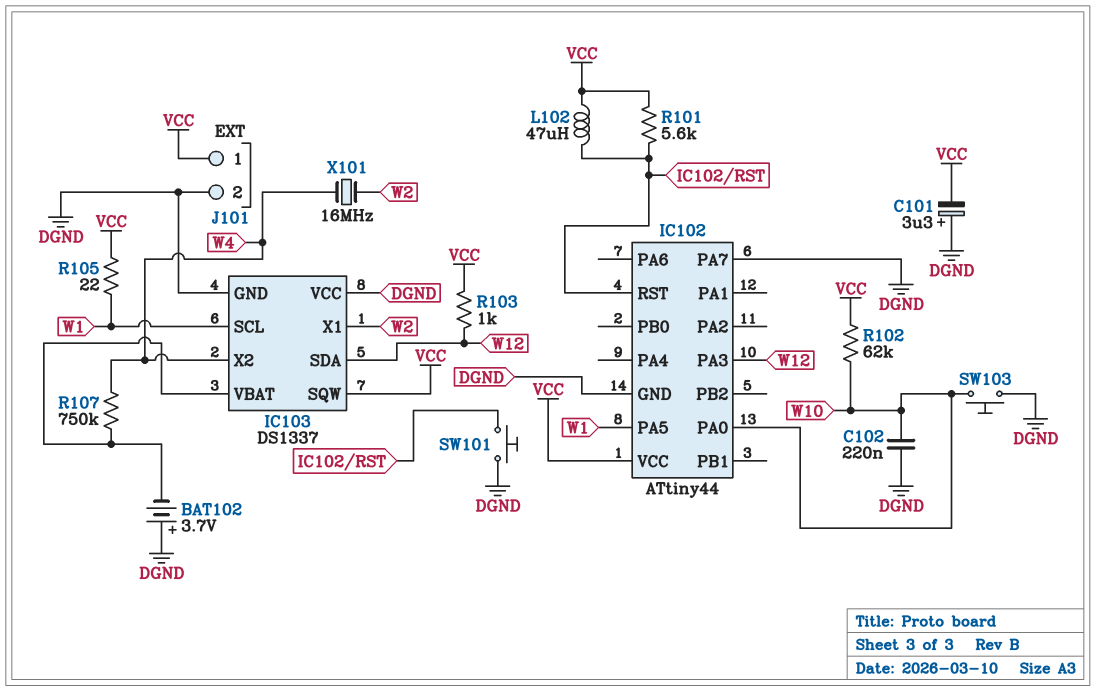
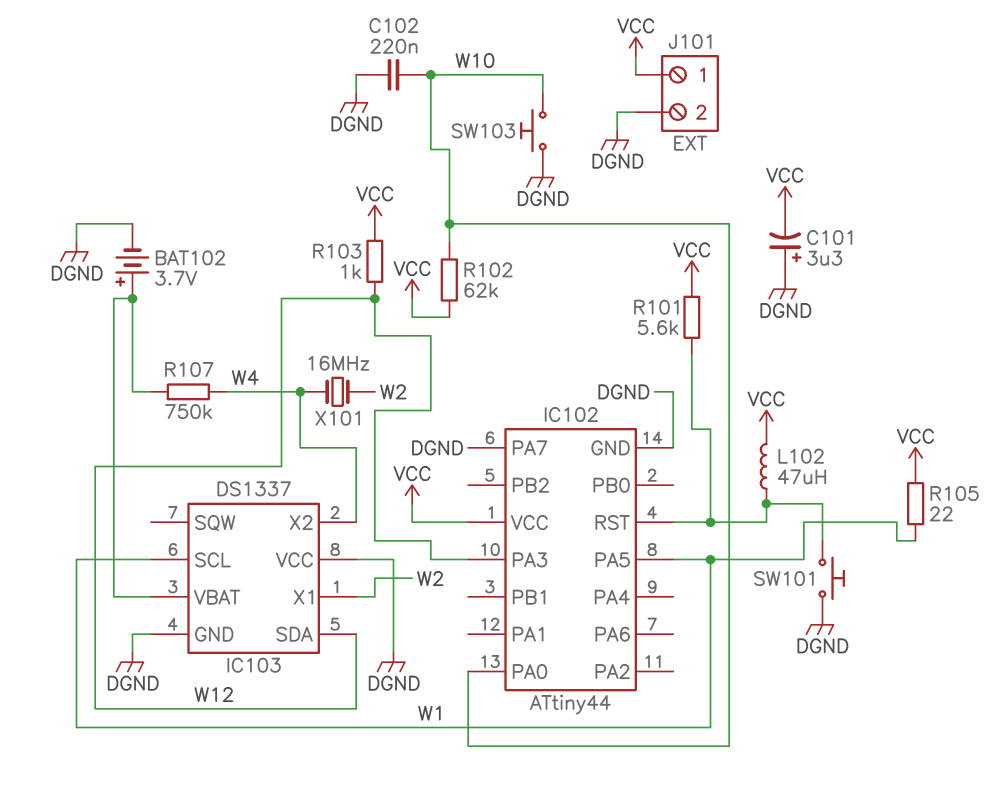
BAT102: 3.7V (plus DGND, minus IC103/VBAT) -> 3.7V (plus IC103/VBAT, minus DGND)
IC103 pin SQW: VCC -> none

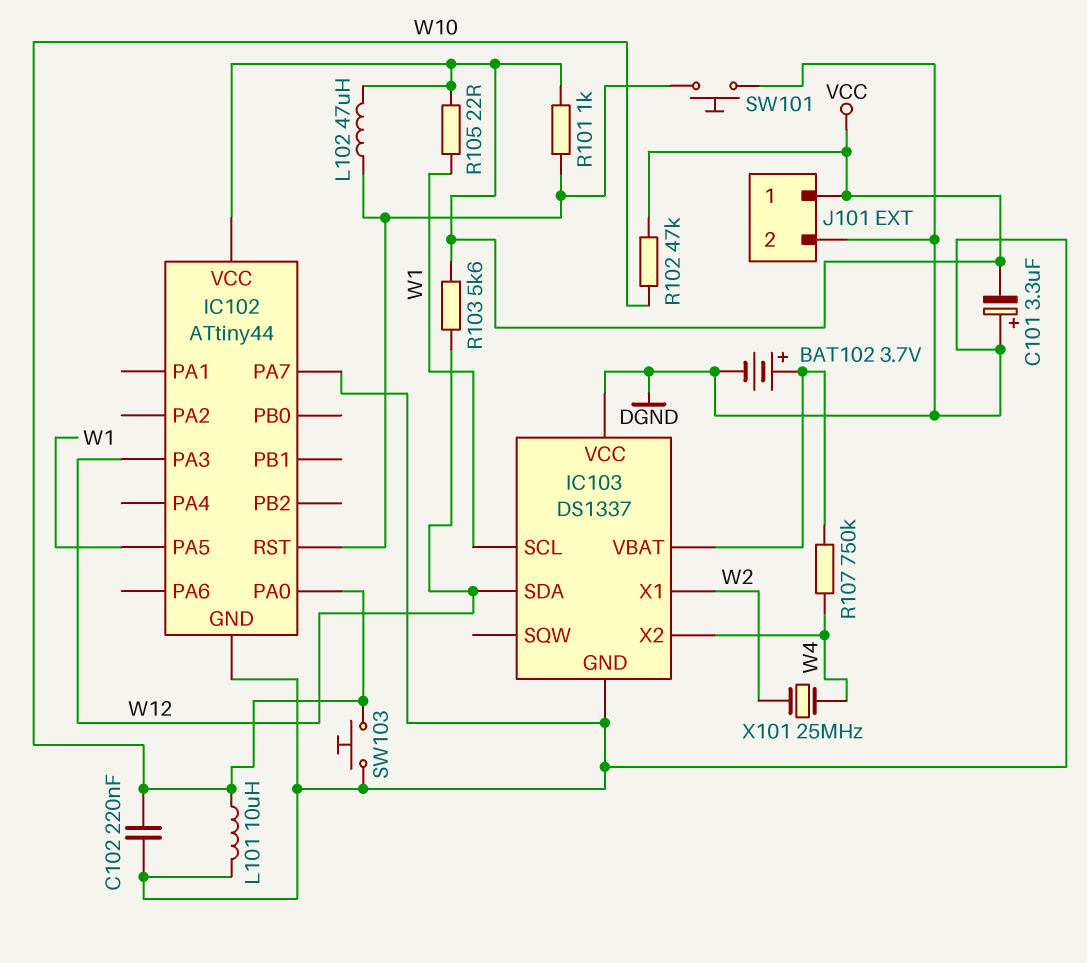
L101: none -> 10uH (DGND, W10)
R101: 5.6k (IC102/RST, VCC) -> 1k (IC102/RST, VCC)
R102: 62k (VCC, W10) -> 47k (VCC, W10)
R103: 1k (VCC, W12) -> 5.6k (VCC, W12)
X101: 16MHz (W2, W4) -> 25MHz (W2, W4)

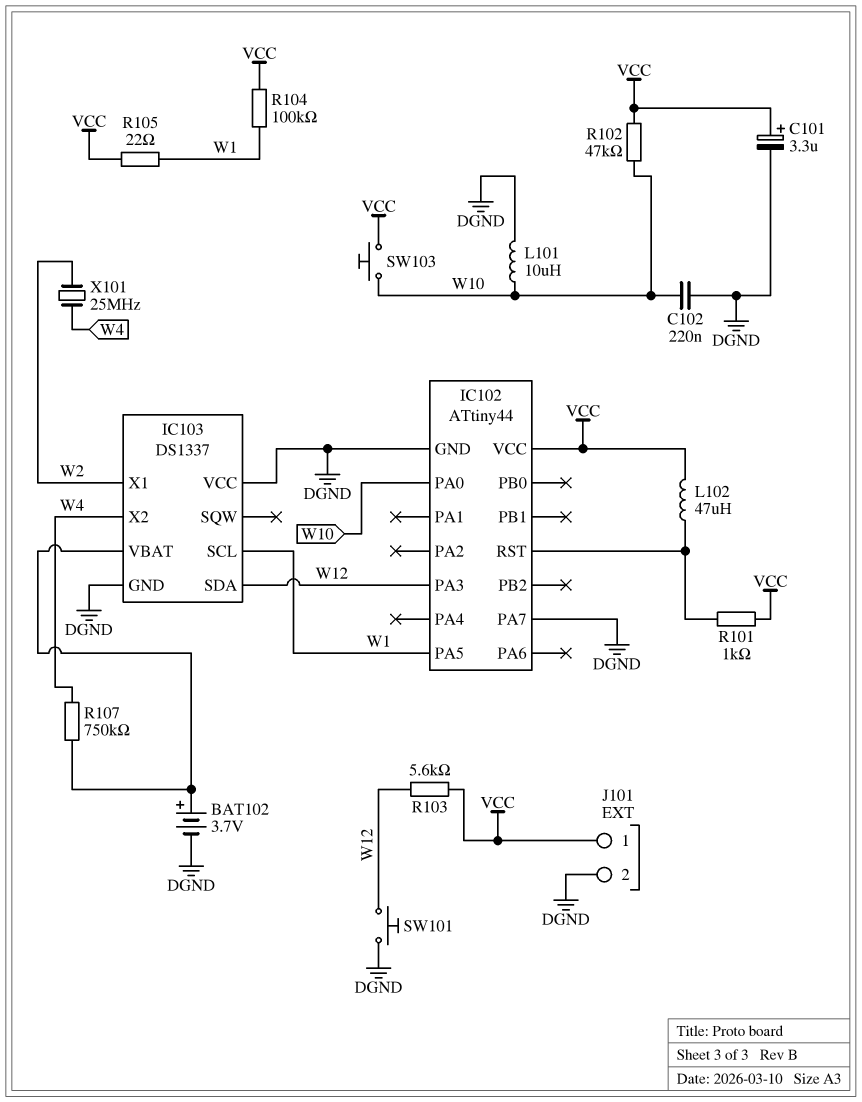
C101: 3.3uF (plus DGND, minus VCC) -> 3.3uF (plus VCC, minus DGND)
R104: none -> 100k (VCC, W1)
SW101: button (DGND, IC102/RST) -> button (DGND, W12)
SW103: button (DGND, W10) -> button (VCC, W10)

